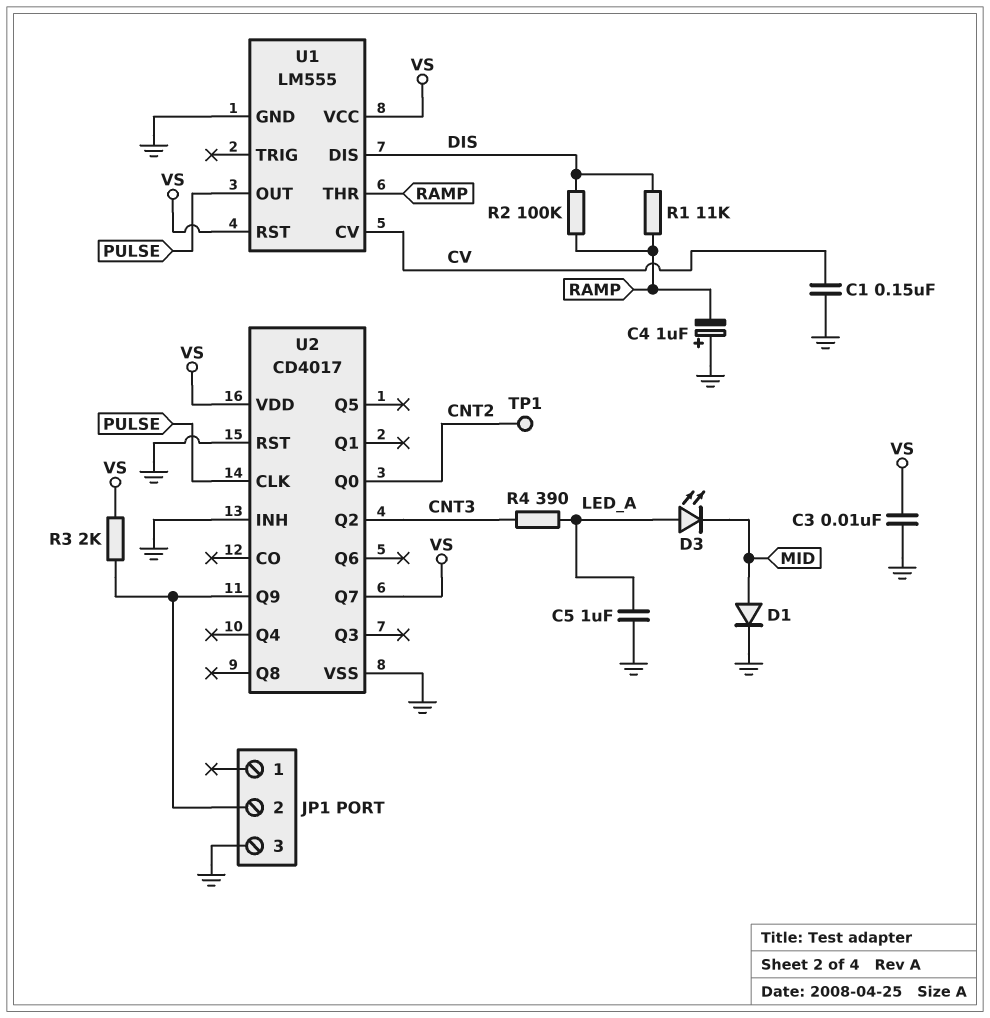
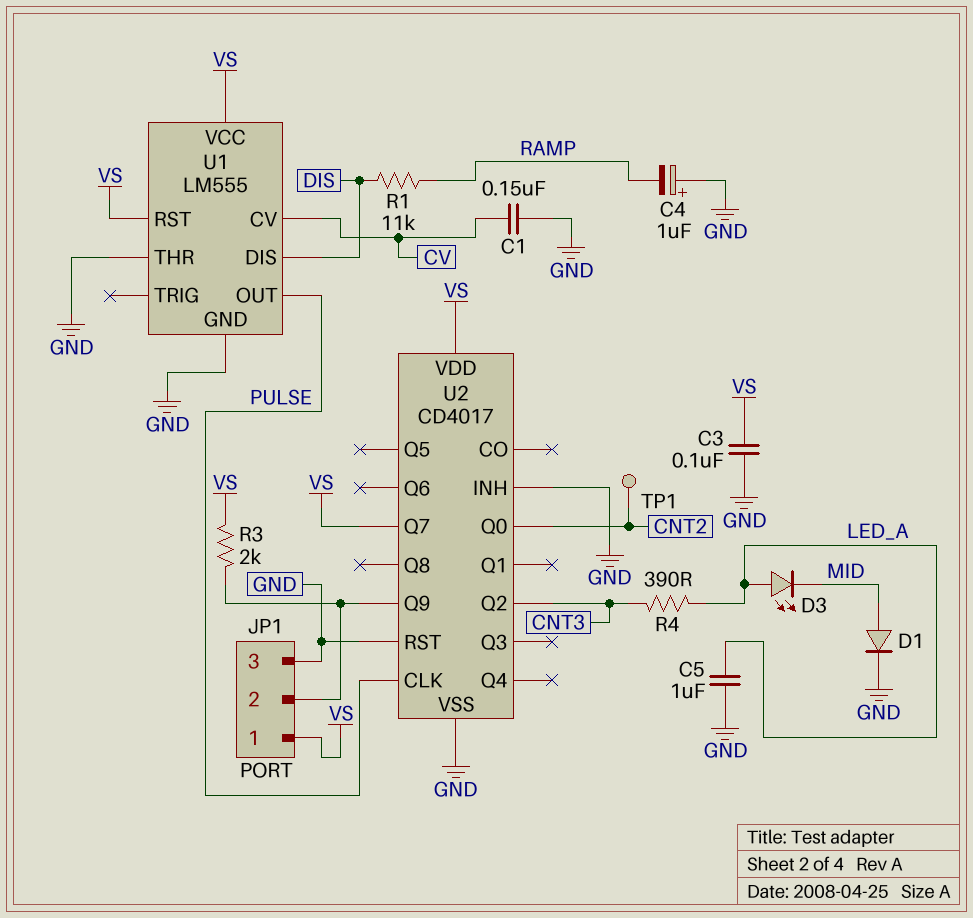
C3: 10nF (GND, VS) -> 100nF (GND, VS)
JP1 pin 1: none -> VS
R2: 100k (DIS, RAMP) -> none
U1 pin THR: RAMP -> GND

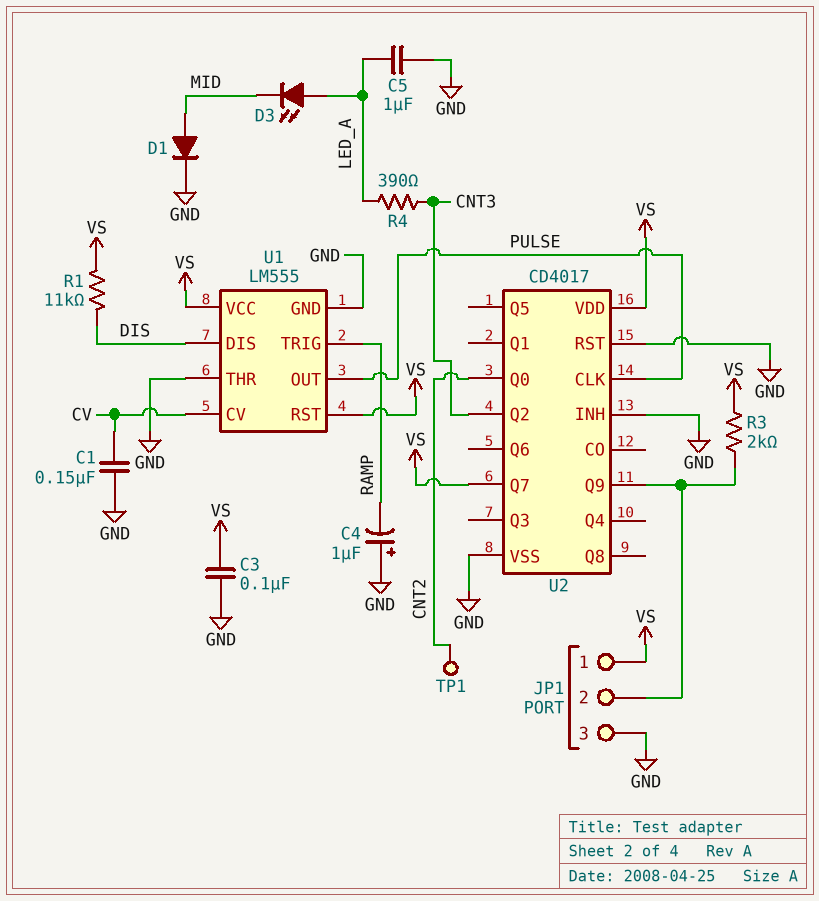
R1: 11k (DIS, RAMP) -> 11k (DIS, VS)
U1 pin TRIG: none -> RAMP

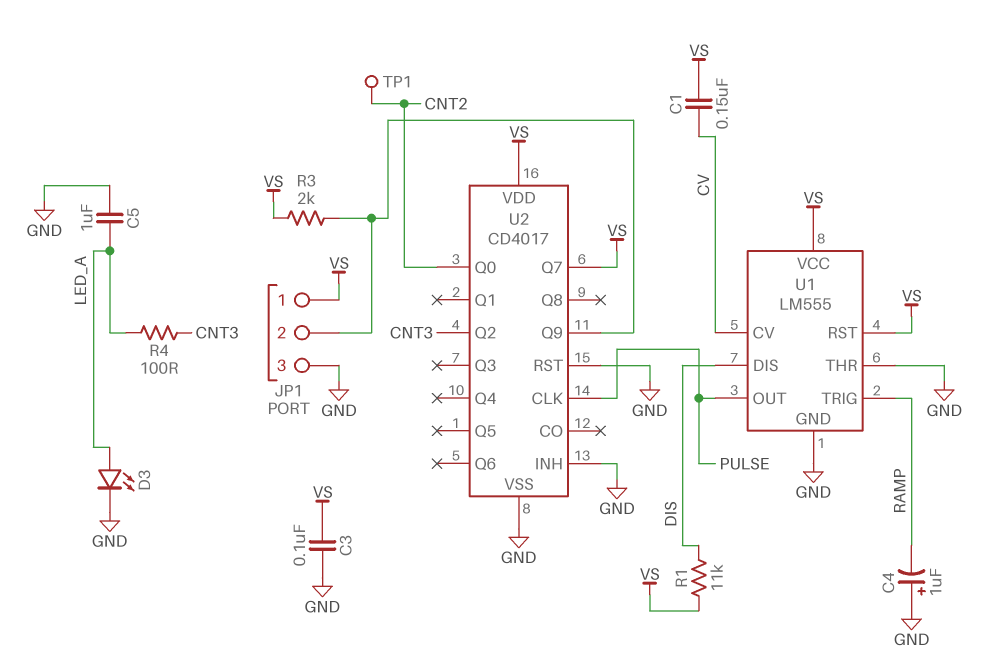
C1: 150nF (CV, GND) -> 150nF (CV, VS)
D1: diode (A MID, K GND) -> none
D3: LED (A LED_A, K MID) -> LED (A LED_A, K GND)
R4: 390 (CNT3, LED_A) -> 100 (CNT3, LED_A)

